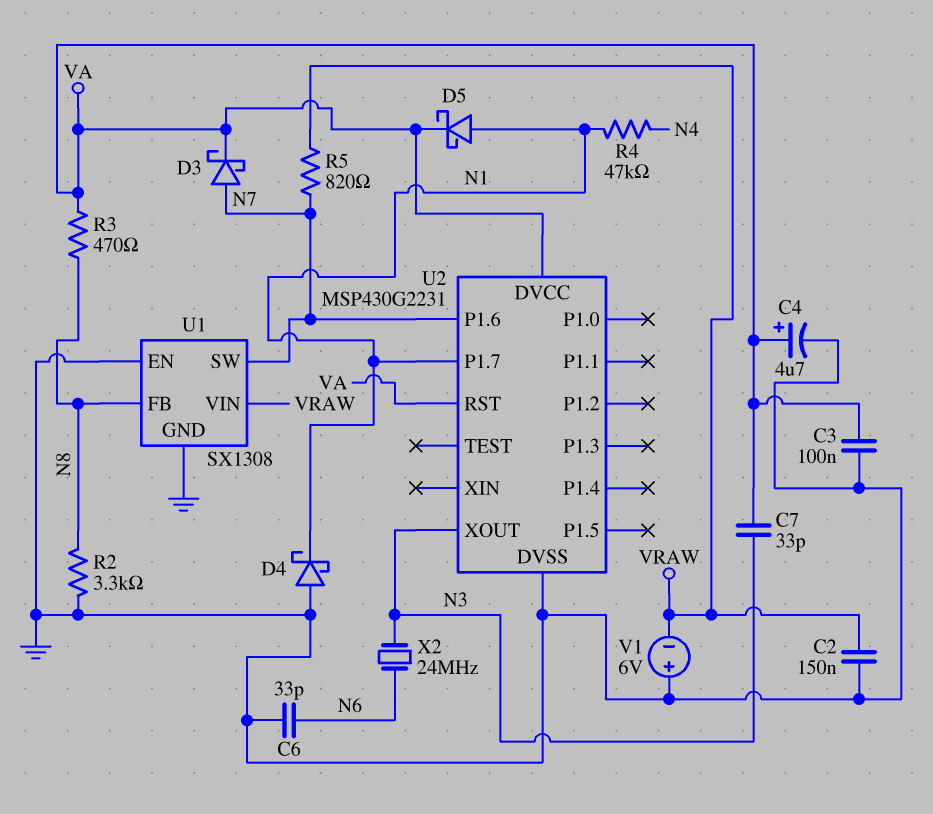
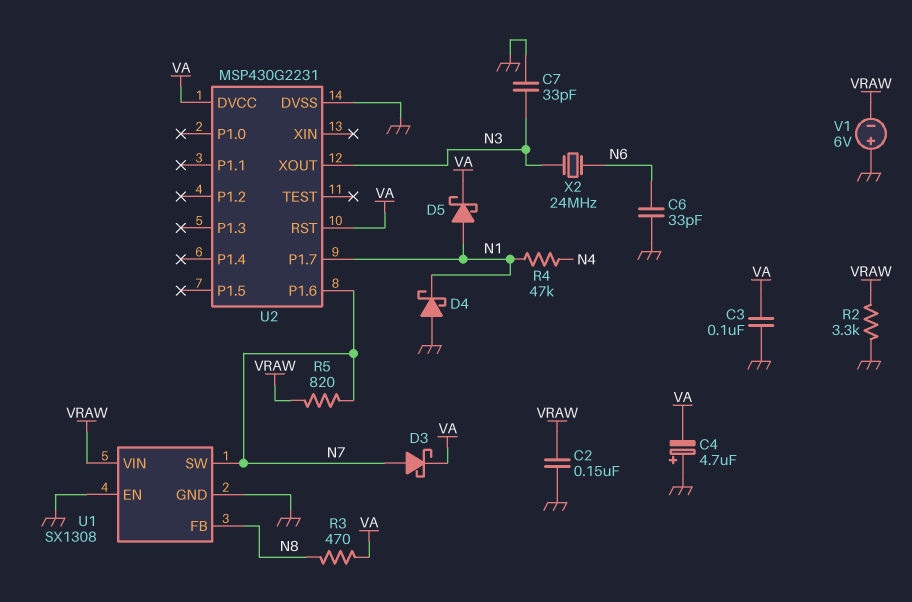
C4: 4.7uF (plus VA, minus GND) -> 4.7uF (plus GND, minus VA)
C7: 33pF (N3, VA) -> 33pF (GND, N3)
R2: 3.3k (GND, N8) -> 3.3k (GND, VRAW)

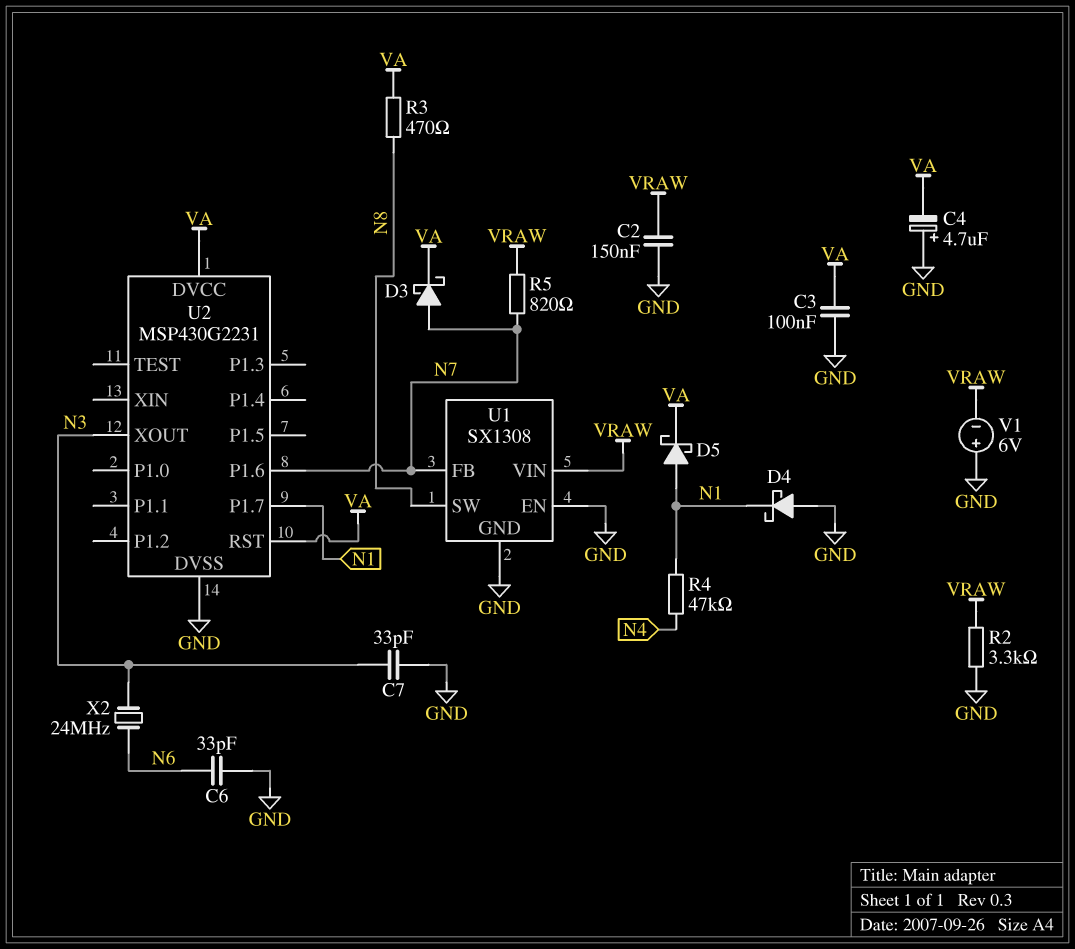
U1 pin FB: N8 -> N7
U1 pin SW: N7 -> N8

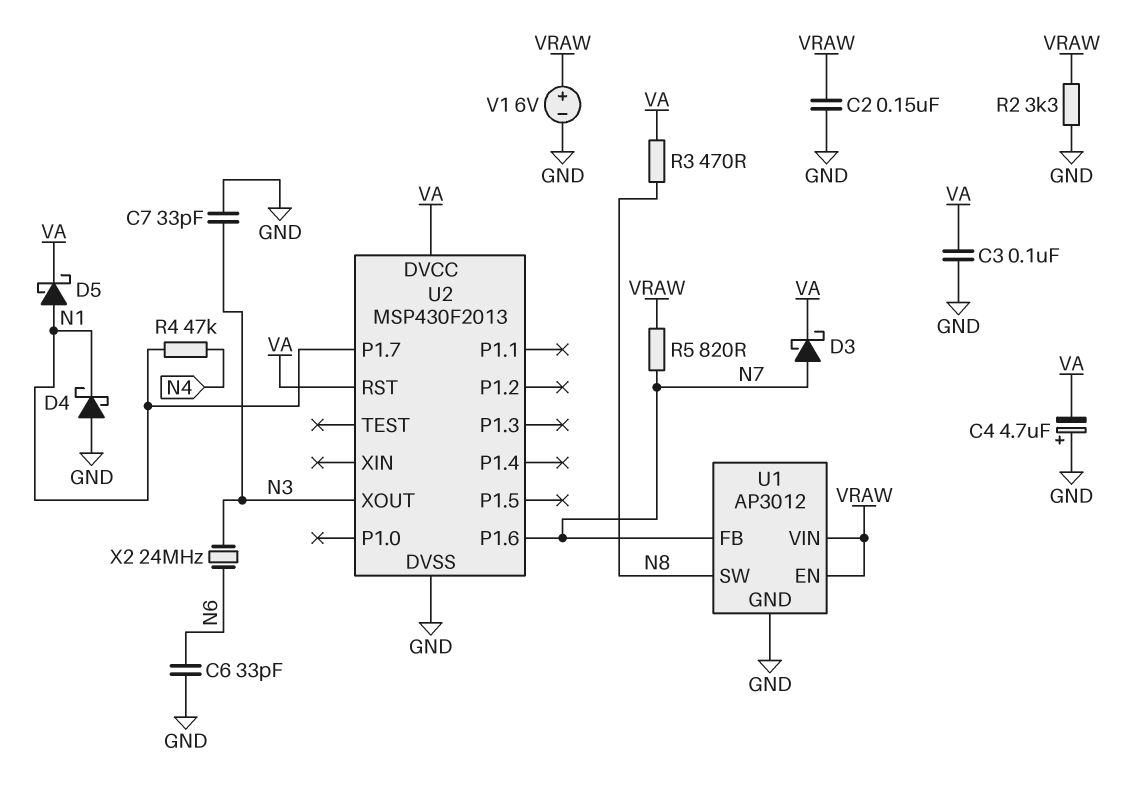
U1: SX1308 -> AP3012
U1 pin EN: GND -> VRAW
U2: MSP430G2231 -> MSP430F2013
V1: 6V (plus GND, minus VRAW) -> 6V (plus VRAW, minus GND)

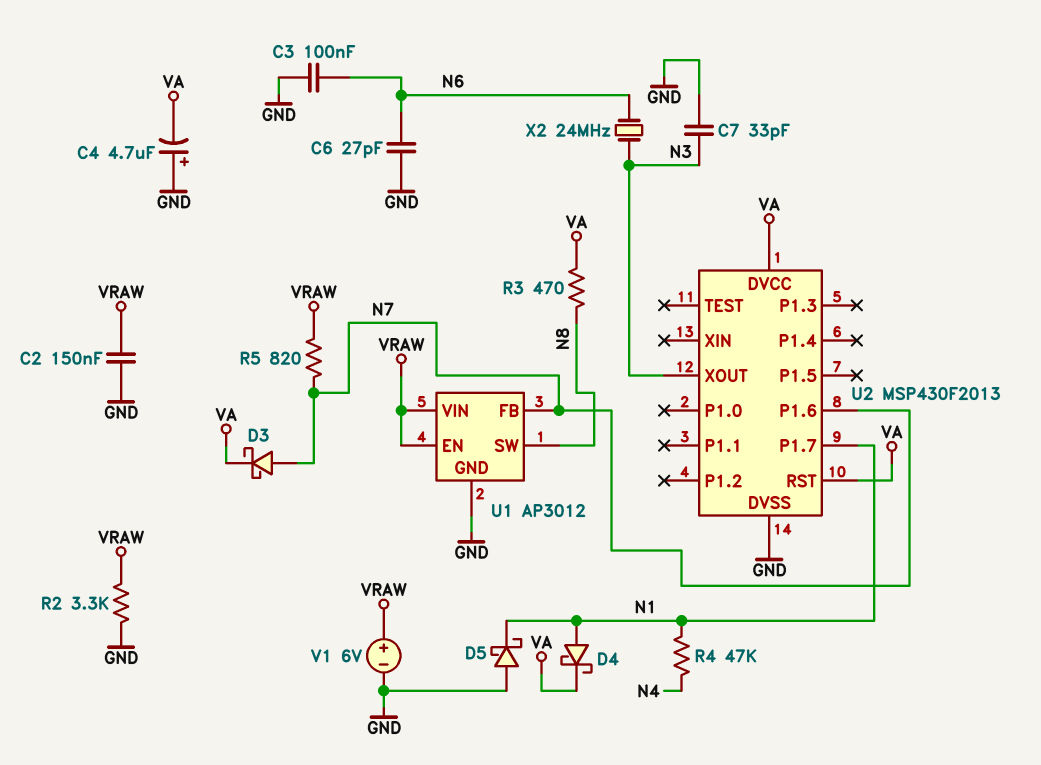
C3: 100nF (GND, VA) -> 100nF (GND, N6)
C6: 33pF (GND, N6) -> 27pF (GND, N6)
D4: schottky (A GND, K N1) -> schottky (A N1, K VA)
D5: schottky (A N1, K VA) -> schottky (A GND, K N1)

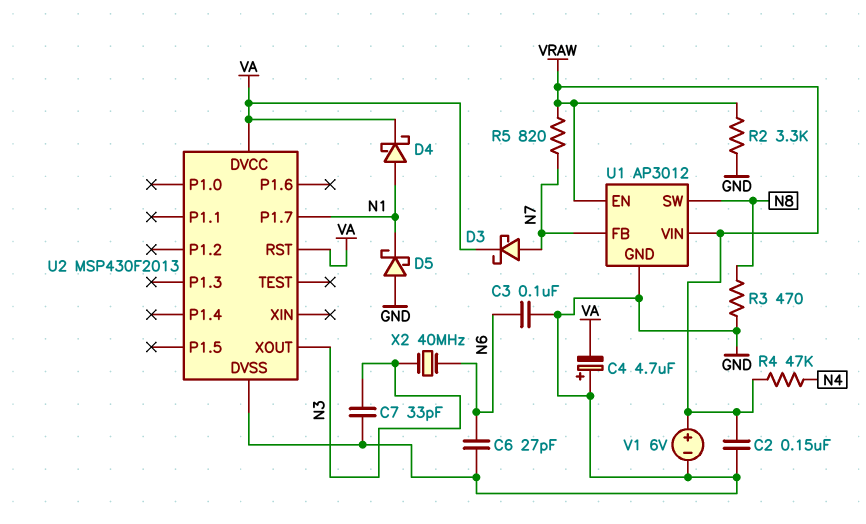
R3: 470 (N8, VA) -> 470 (GND, N8)
R4: 47k (N1, N4) -> 47k (N4, VRAW)
U2 pin P1.6: N7 -> none
X2: 24MHz (N3, N6) -> 40MHz (N3, N6)

